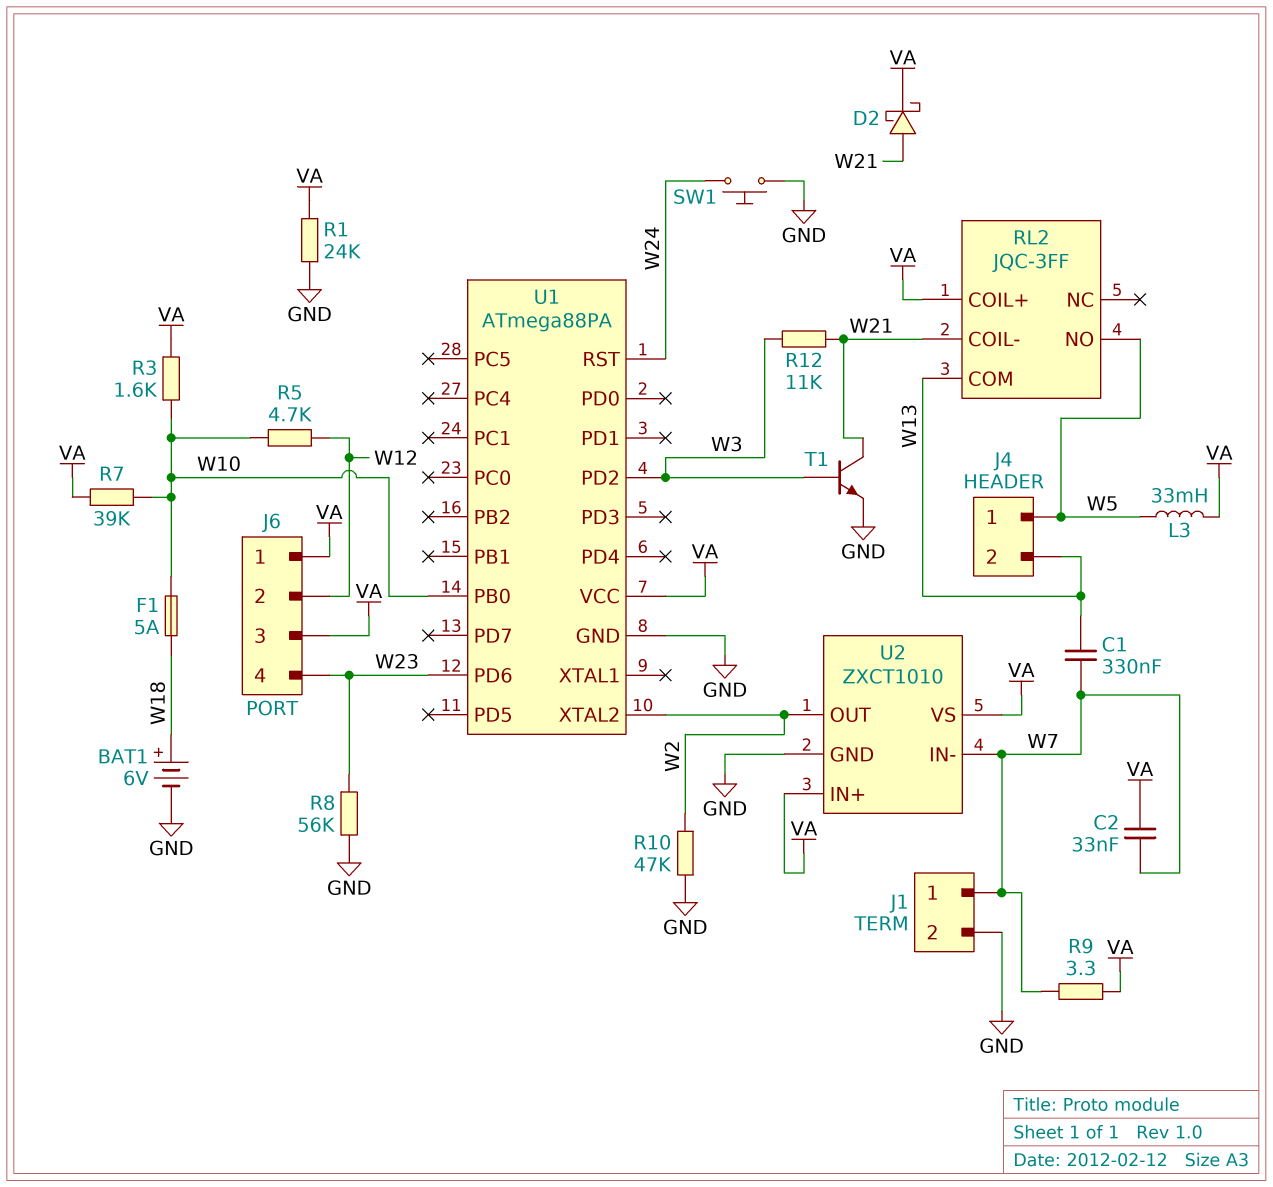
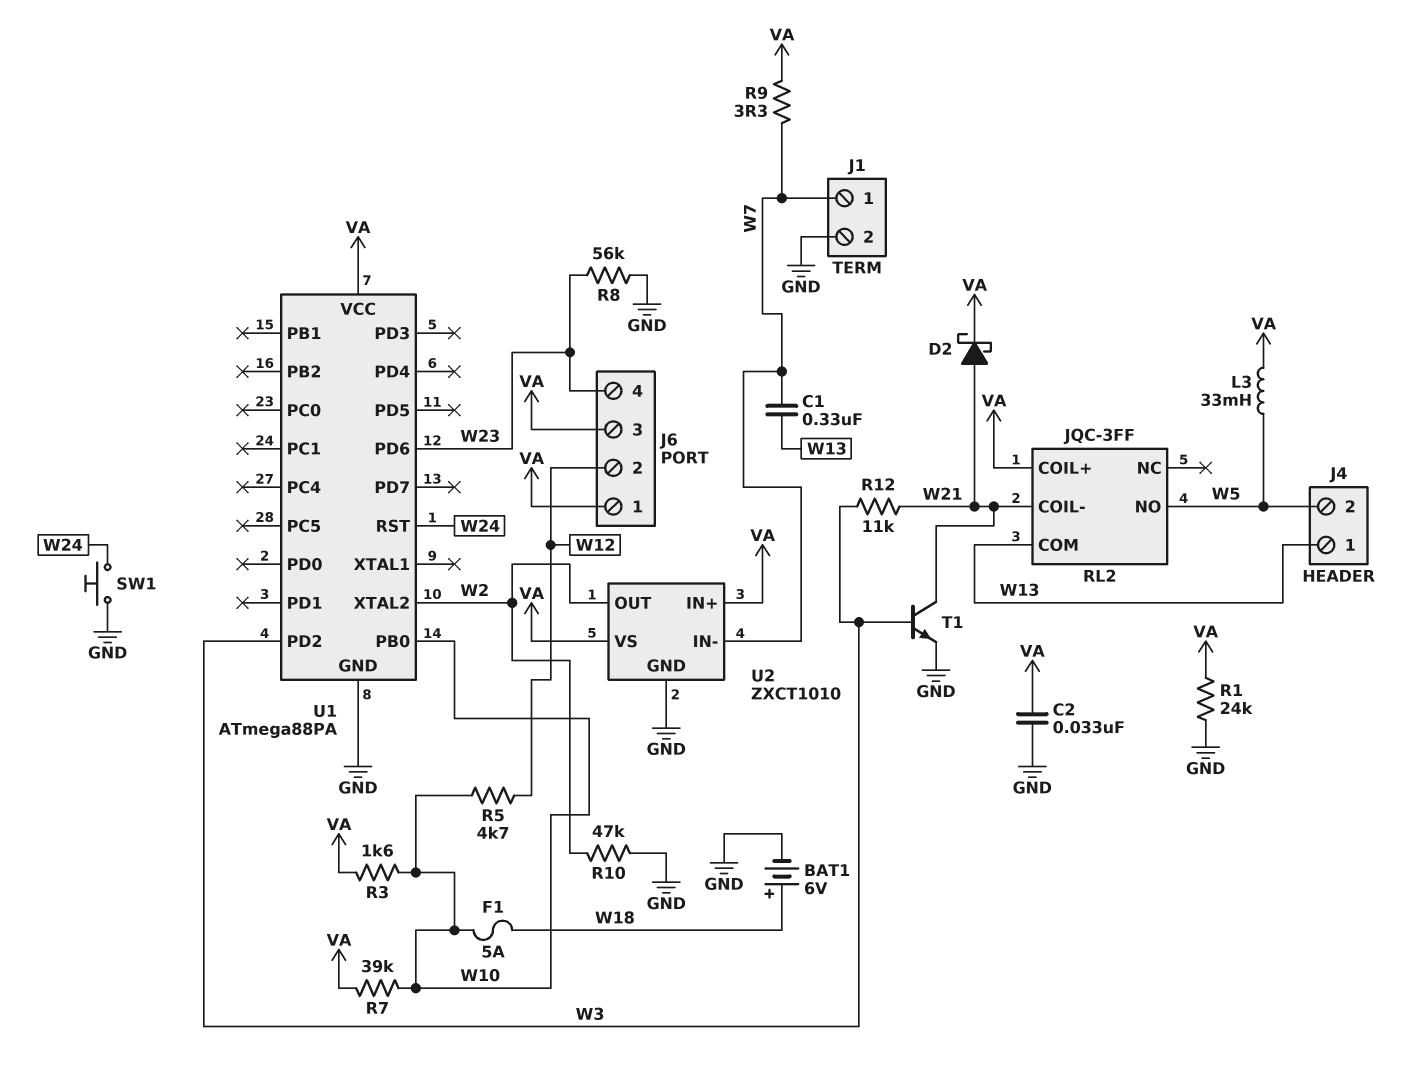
C2: 33nF (VA, W7) -> 33nF (GND, VA)
J4 pin 1: W5 -> W13
J4 pin 2: W13 -> W5

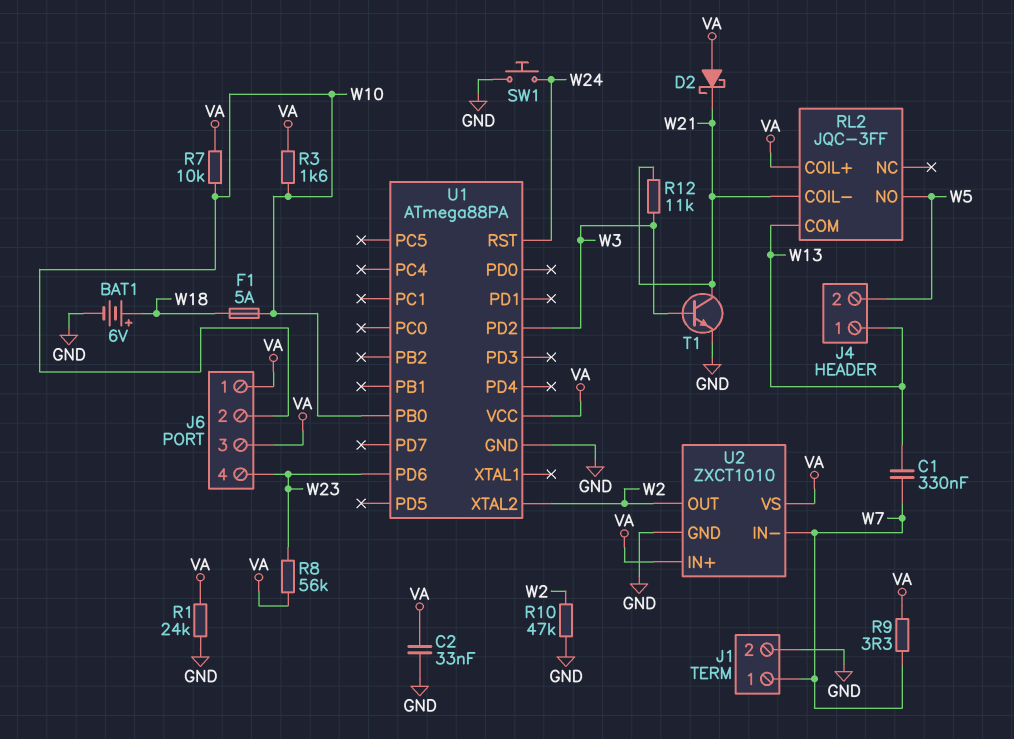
D2: schottky (A W21, K VA) -> schottky (A VA, K W21)
J6 pin 2: W12 -> W10
L3: 33mH (VA, W5) -> none
R5: 4.7k (W10, W12) -> none
R7: 39k (VA, W10) -> 10k (VA, W10)
R8: 56k (GND, W23) -> 56k (VA, W23)

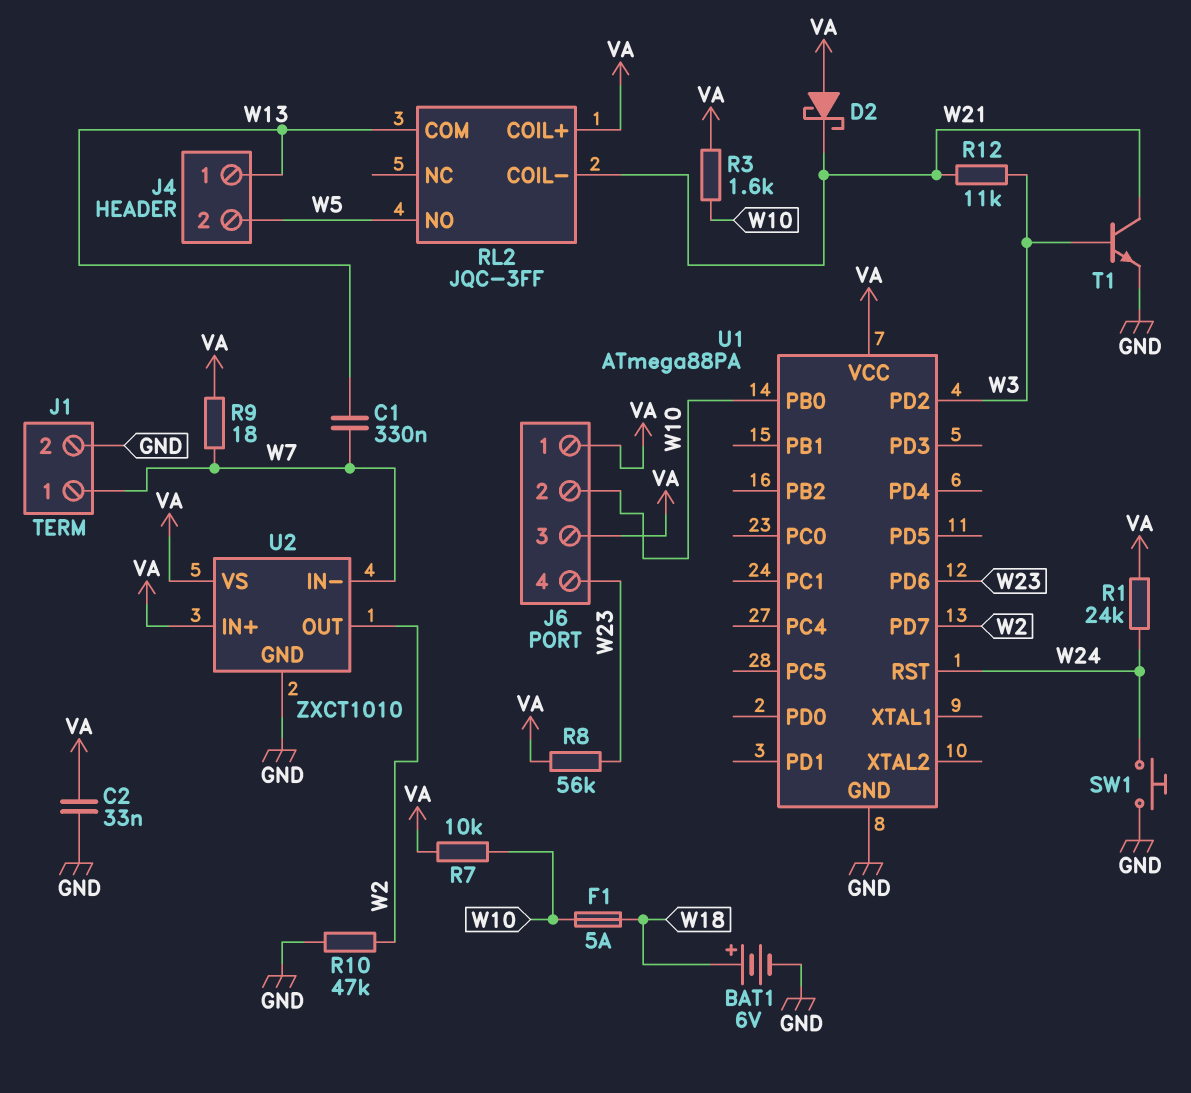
R1: 24k (GND, VA) -> 24k (VA, W24)
R9: 3.3 (VA, W7) -> 18 (VA, W7)
U1 pin PD7: none -> W2
U1 pin XTAL2: W2 -> none

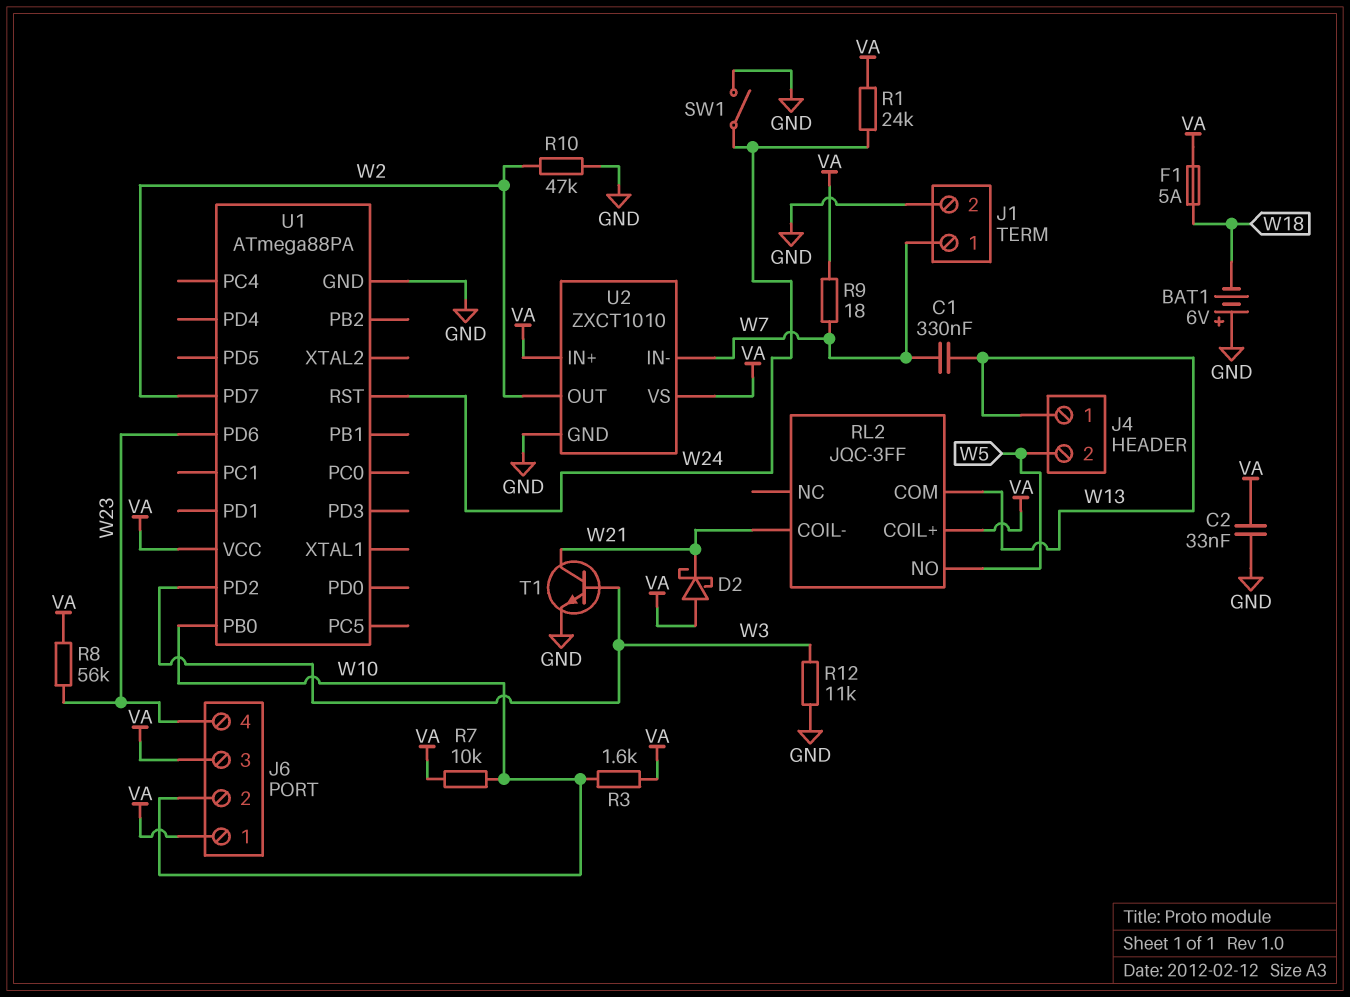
BAT1: 6V (plus W18, minus GND) -> 6V (plus GND, minus W18)
F1: 5A (W10, W18) -> 5A (VA, W18)
R12: 11k (W3, W21) -> 11k (GND, W3)
SW1: button (GND, W24) -> switch (GND, W24)

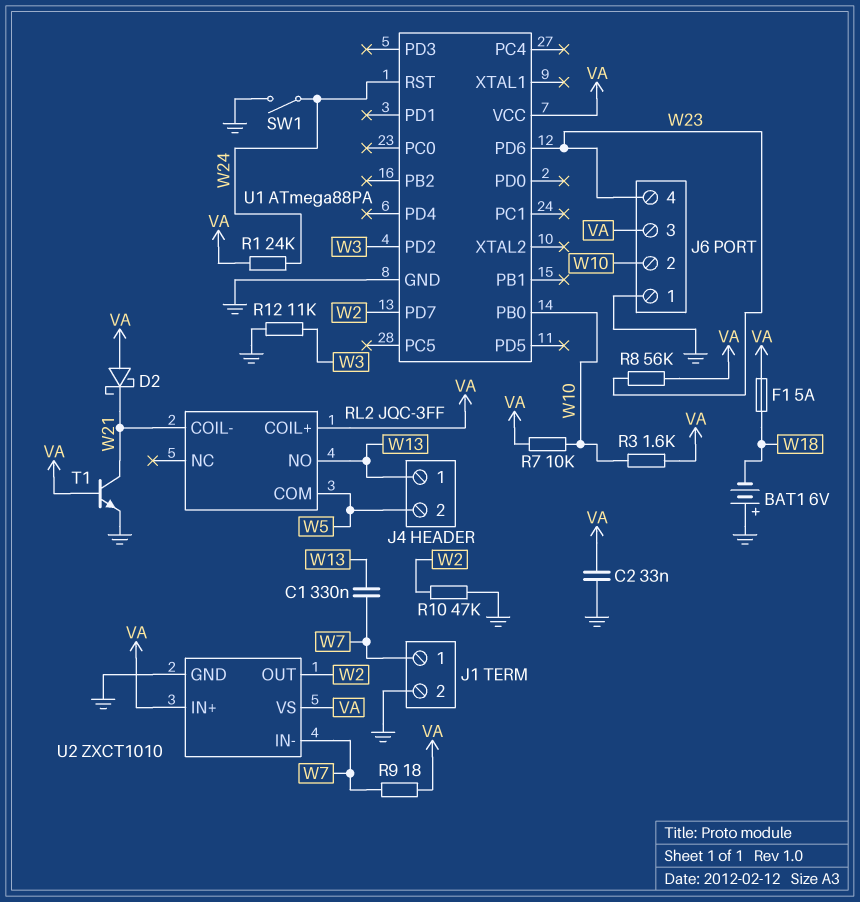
J6 pin 1: VA -> GND
RL2 pin COM: W13 -> W5
RL2 pin NO: W5 -> W13
T1: NPN (B W3, C W21, E GND) -> NPN (B VA, C W21, E GND)

